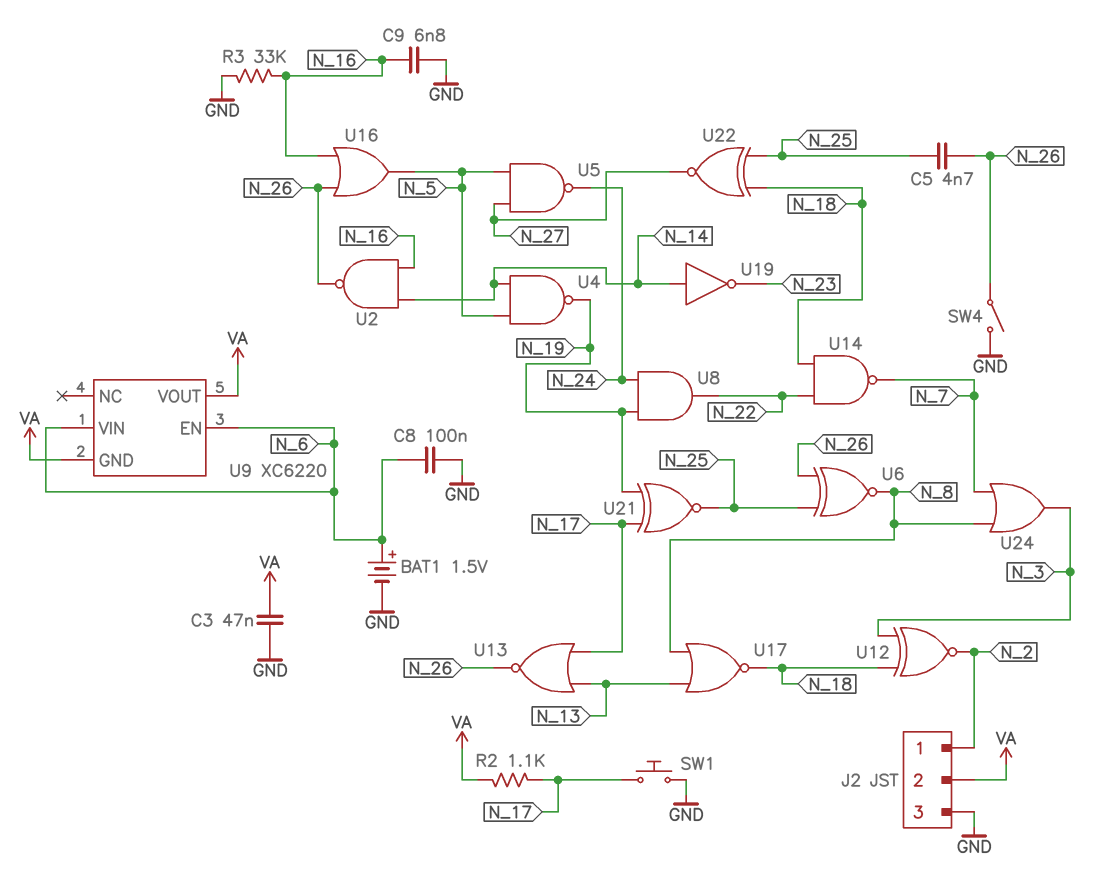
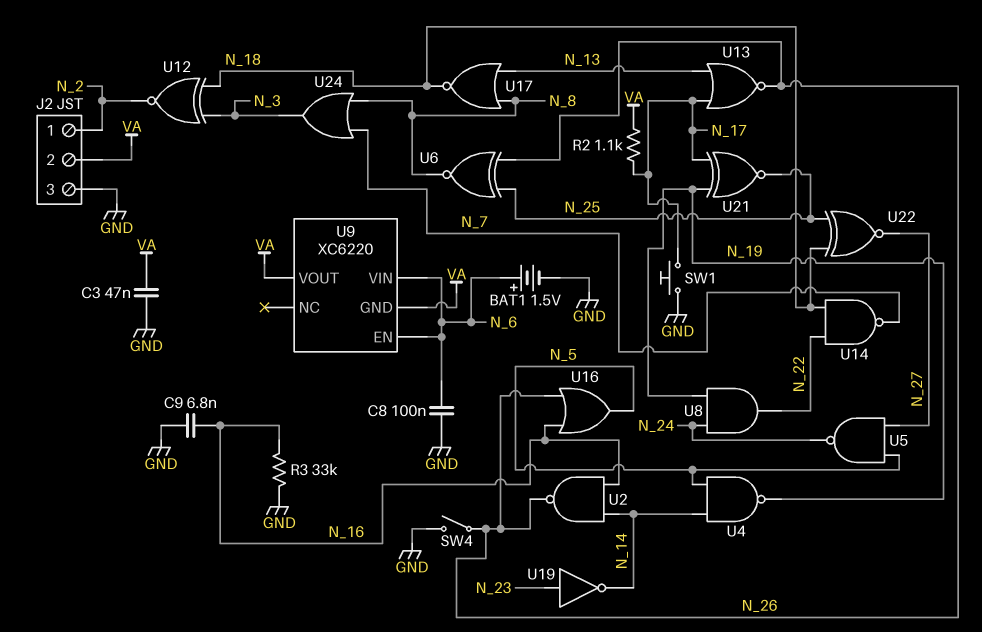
C5: 4.7nF (N_25, N_26) -> none
U19: NOT (in N_14, out N_23) -> NOT (in N_23, out N_14)

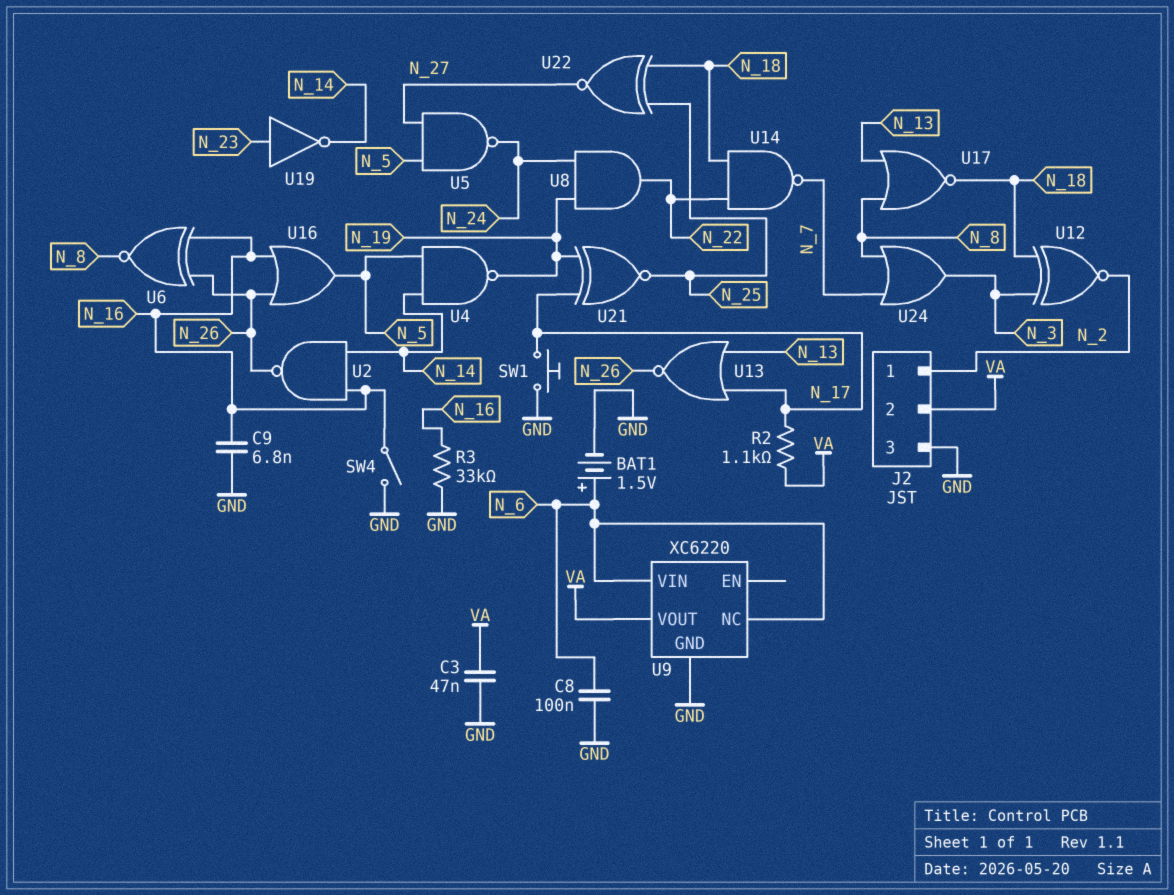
SW4: switch (GND, N_26) -> switch (GND, N_16)
U6: XNOR (in N_25, in N_26, out N_8) -> XNOR (in N_16, in N_26, out N_8)
U9 pin EN: N_6 -> none
U9 pin GND: VA -> GND
U9 pin NC: none -> N_6

